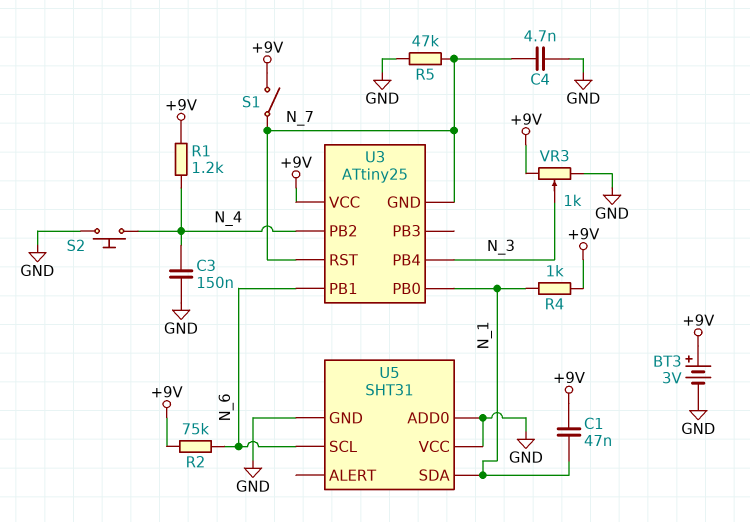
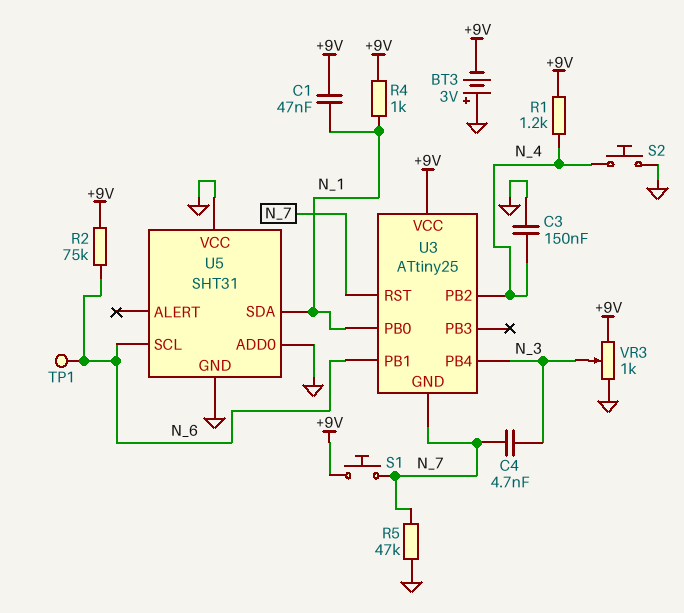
BT3: 3V (plus +9V, minus GND) -> 3V (plus GND, minus +9V)
C4: 4.7nF (GND, N_7) -> 4.7nF (N_3, N_7)
S1: switch (+9V, N_7) -> button (+9V, N_7)
TP1: none -> test point (N_6)

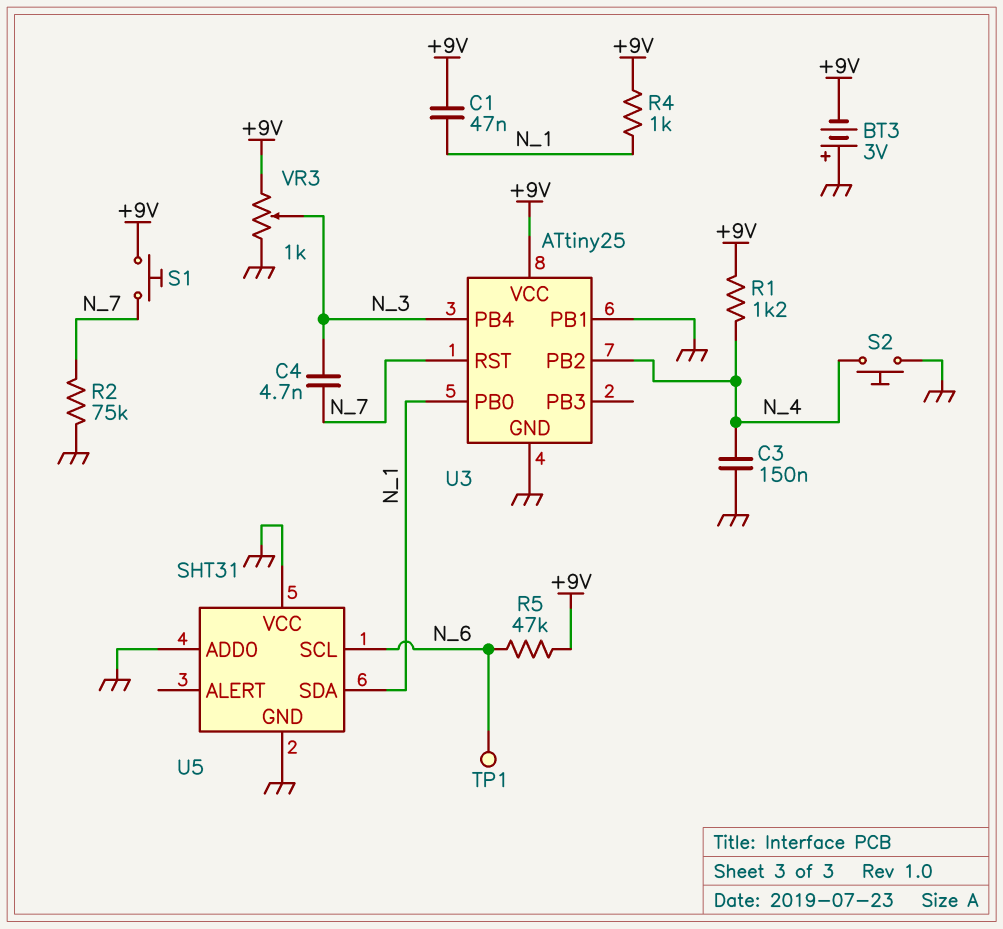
R2: 75k (+9V, N_6) -> 75k (GND, N_7)
R5: 47k (GND, N_7) -> 47k (+9V, N_6)
U3 pin GND: N_7 -> GND
U3 pin PB1: N_6 -> GND

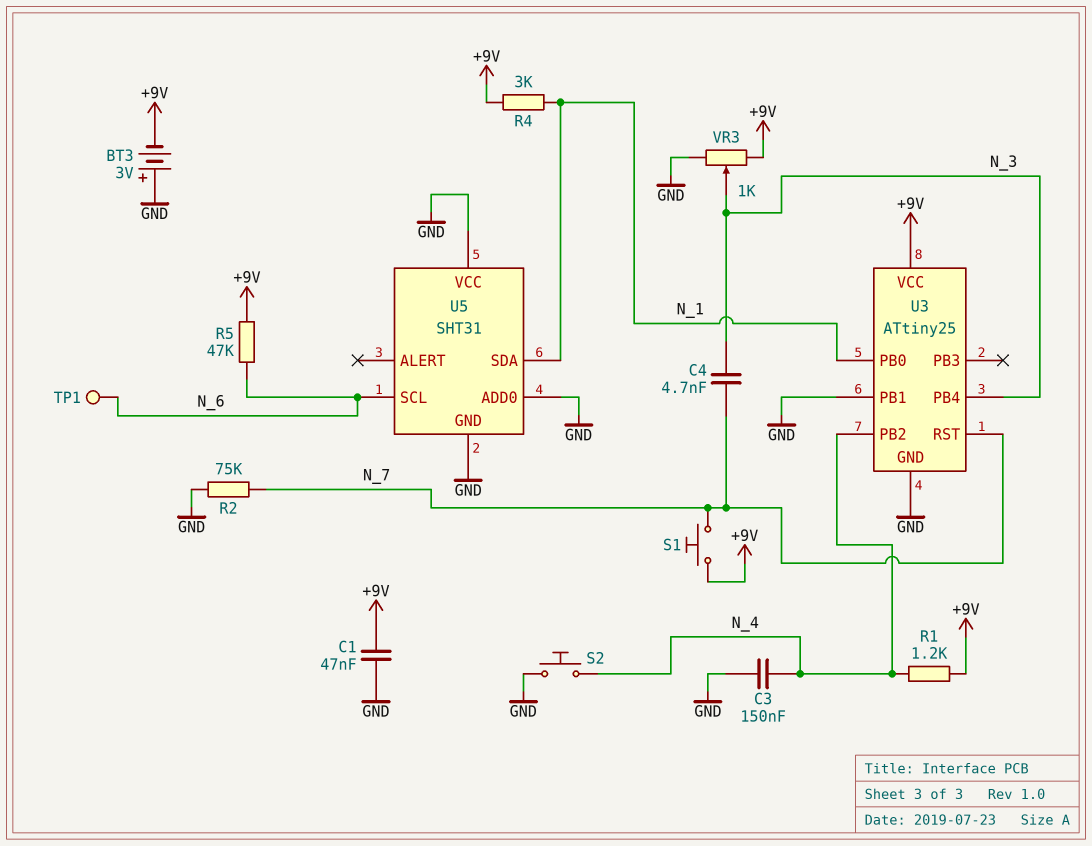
C1: 47nF (+9V, N_1) -> 47nF (+9V, GND)
R4: 1k (+9V, N_1) -> 3k (+9V, N_1)

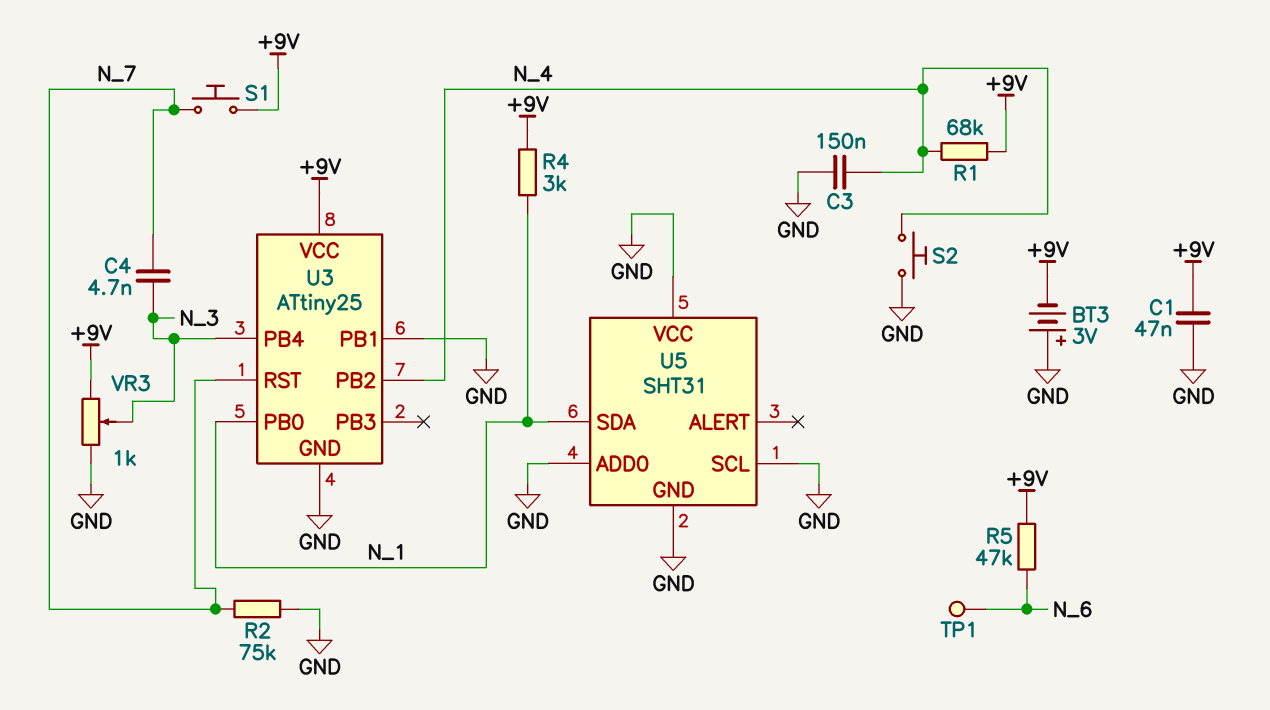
R1: 1.2k (+9V, N_4) -> 68k (+9V, N_4)
U5 pin SCL: N_6 -> GND

